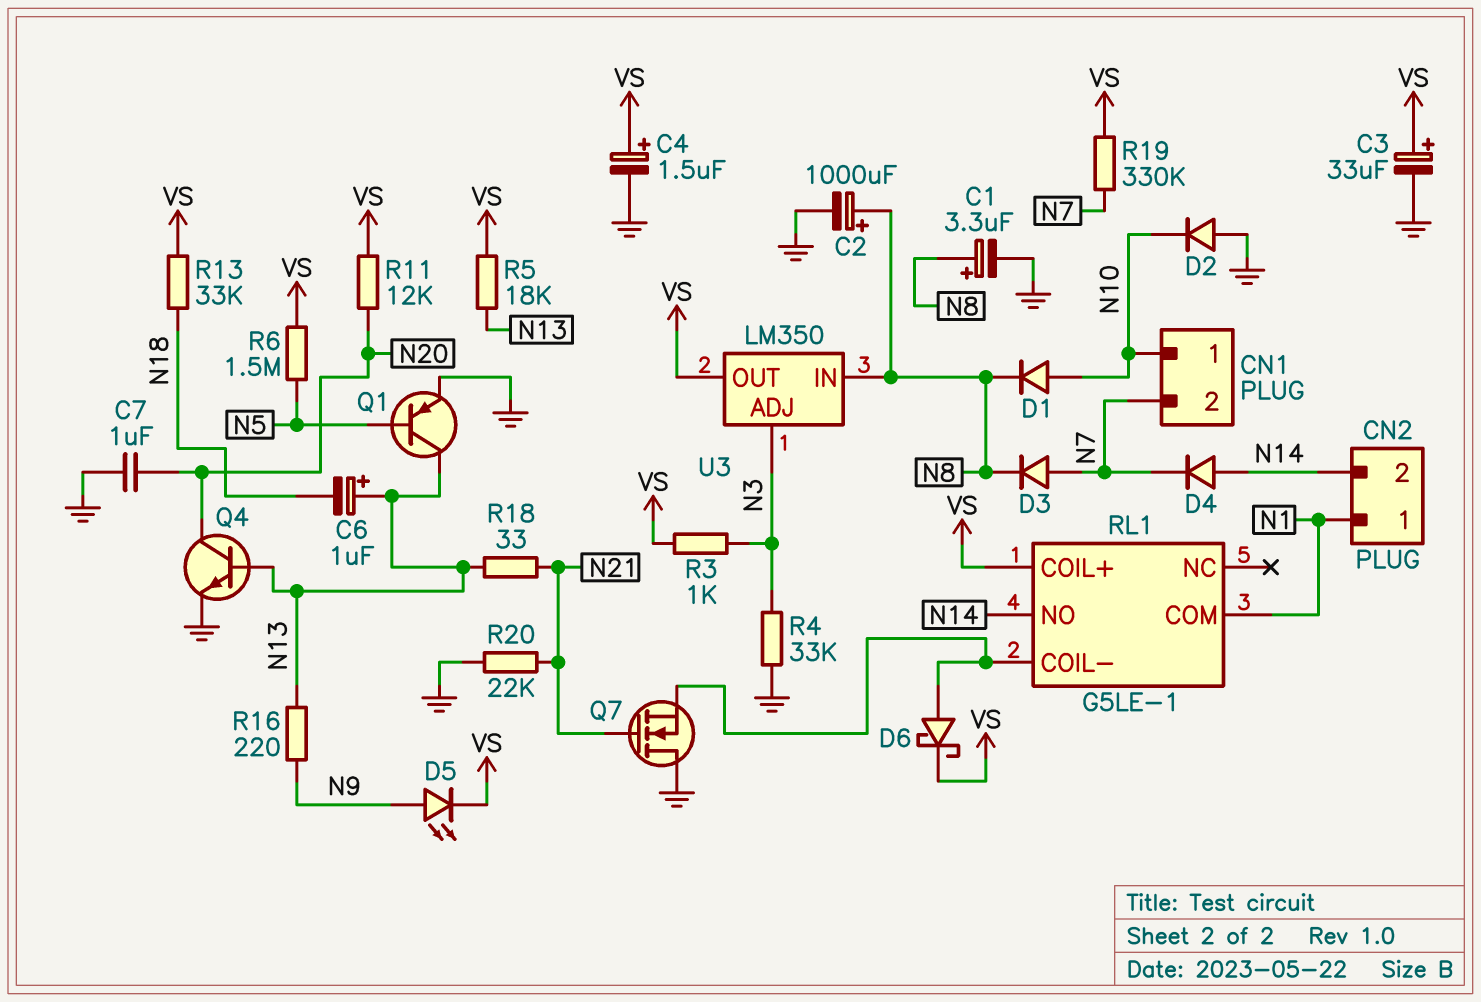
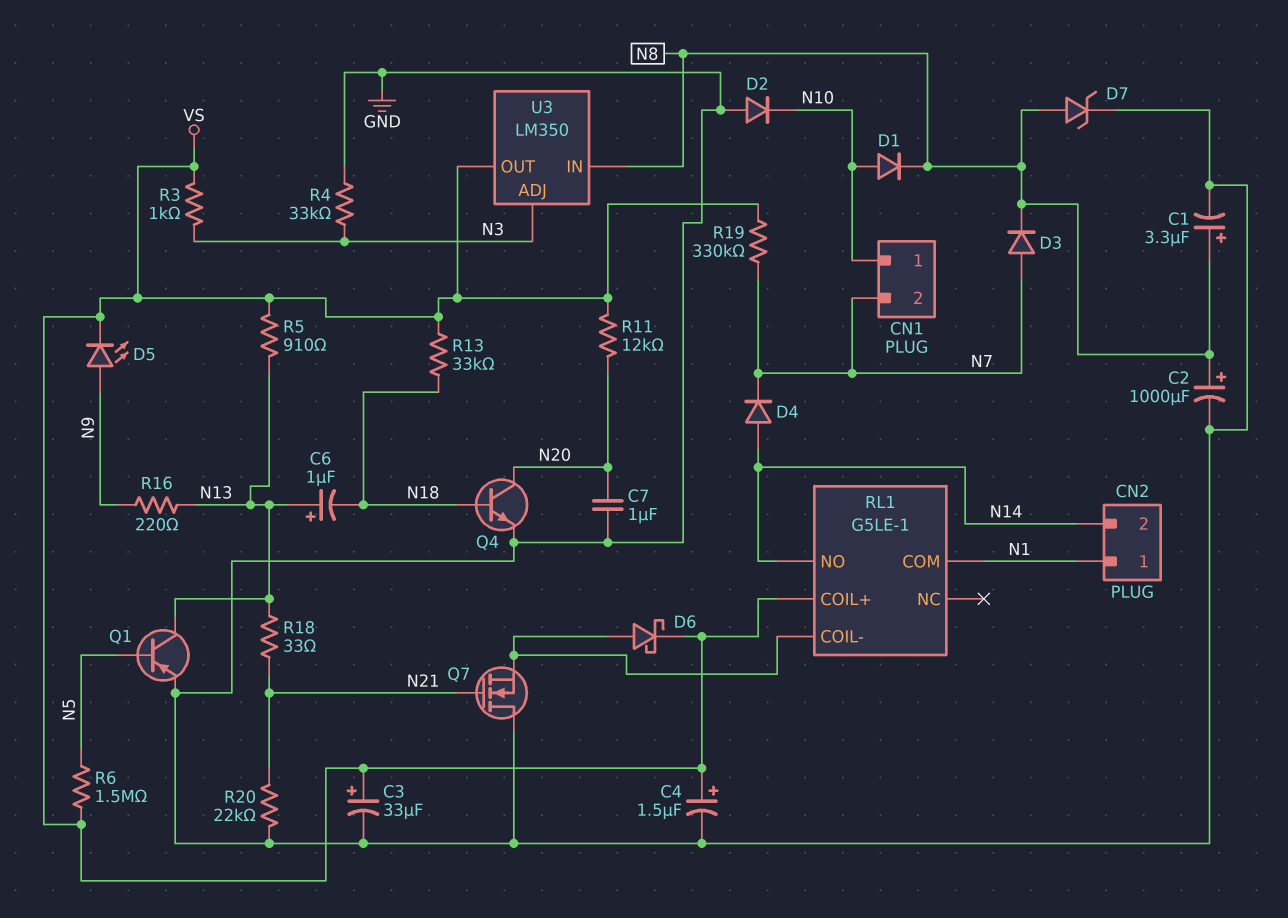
D7: none -> zener (A N8, K GND)
Q4: NPN (B N13, C N20, E GND) -> NPN (B N18, C N20, E GND)
R5: 18k (N13, VS) -> 910 (N13, VS)

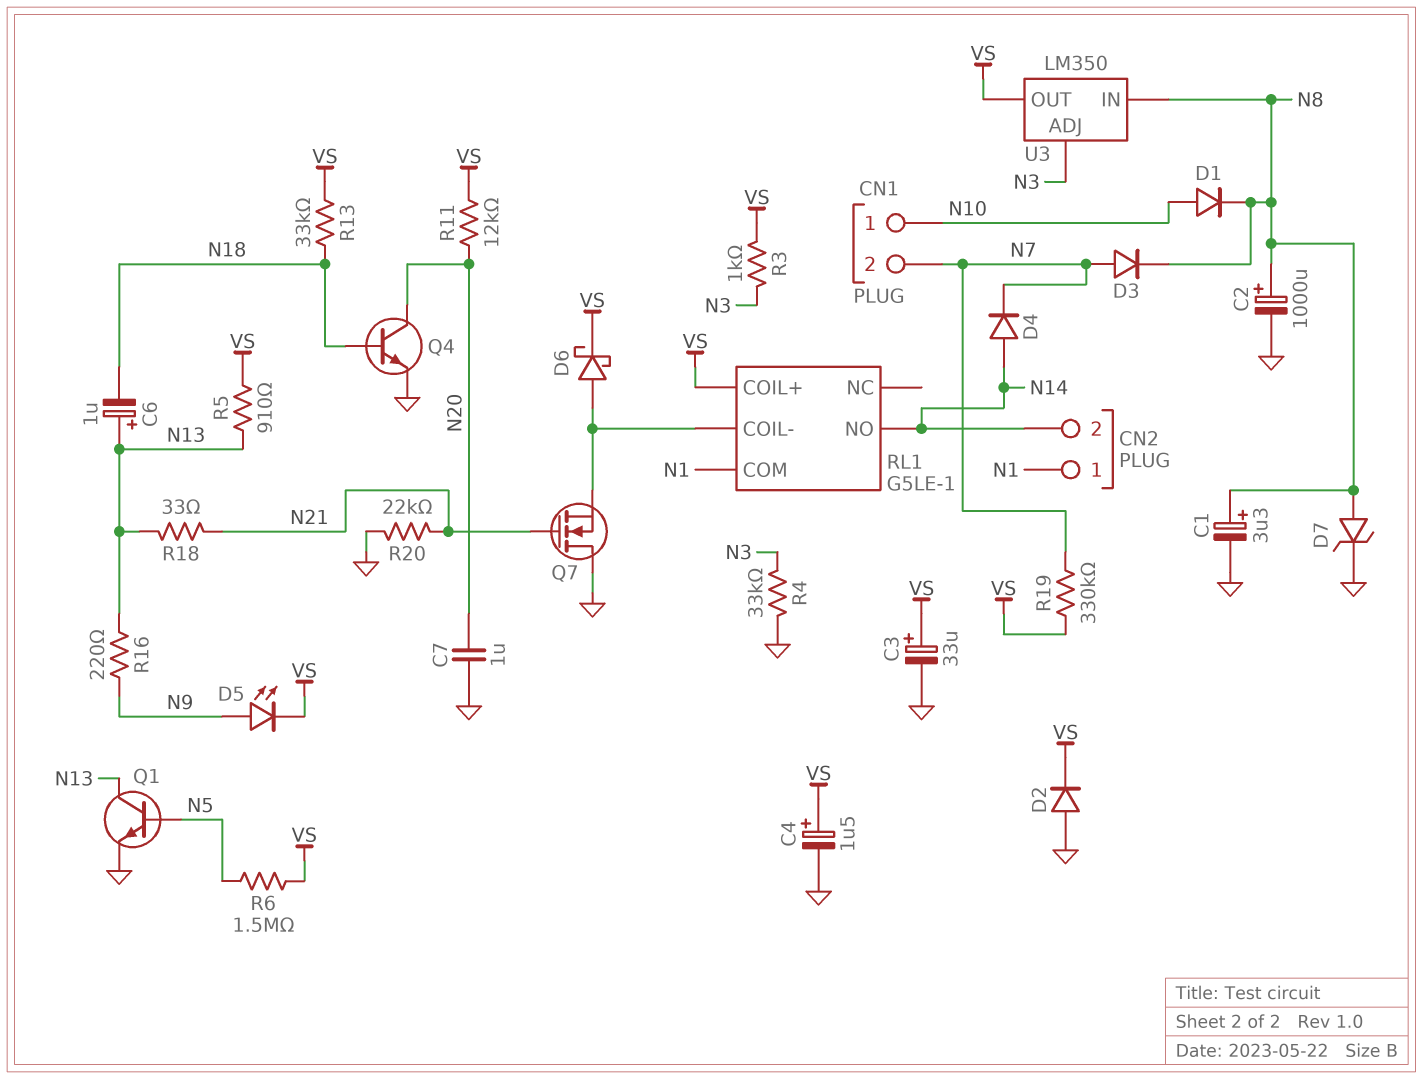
D2: diode (A GND, K N10) -> diode (A GND, K VS)
Q1: PNP (B N5, C N13, E GND) -> NPN (B N5, C N13, E GND)

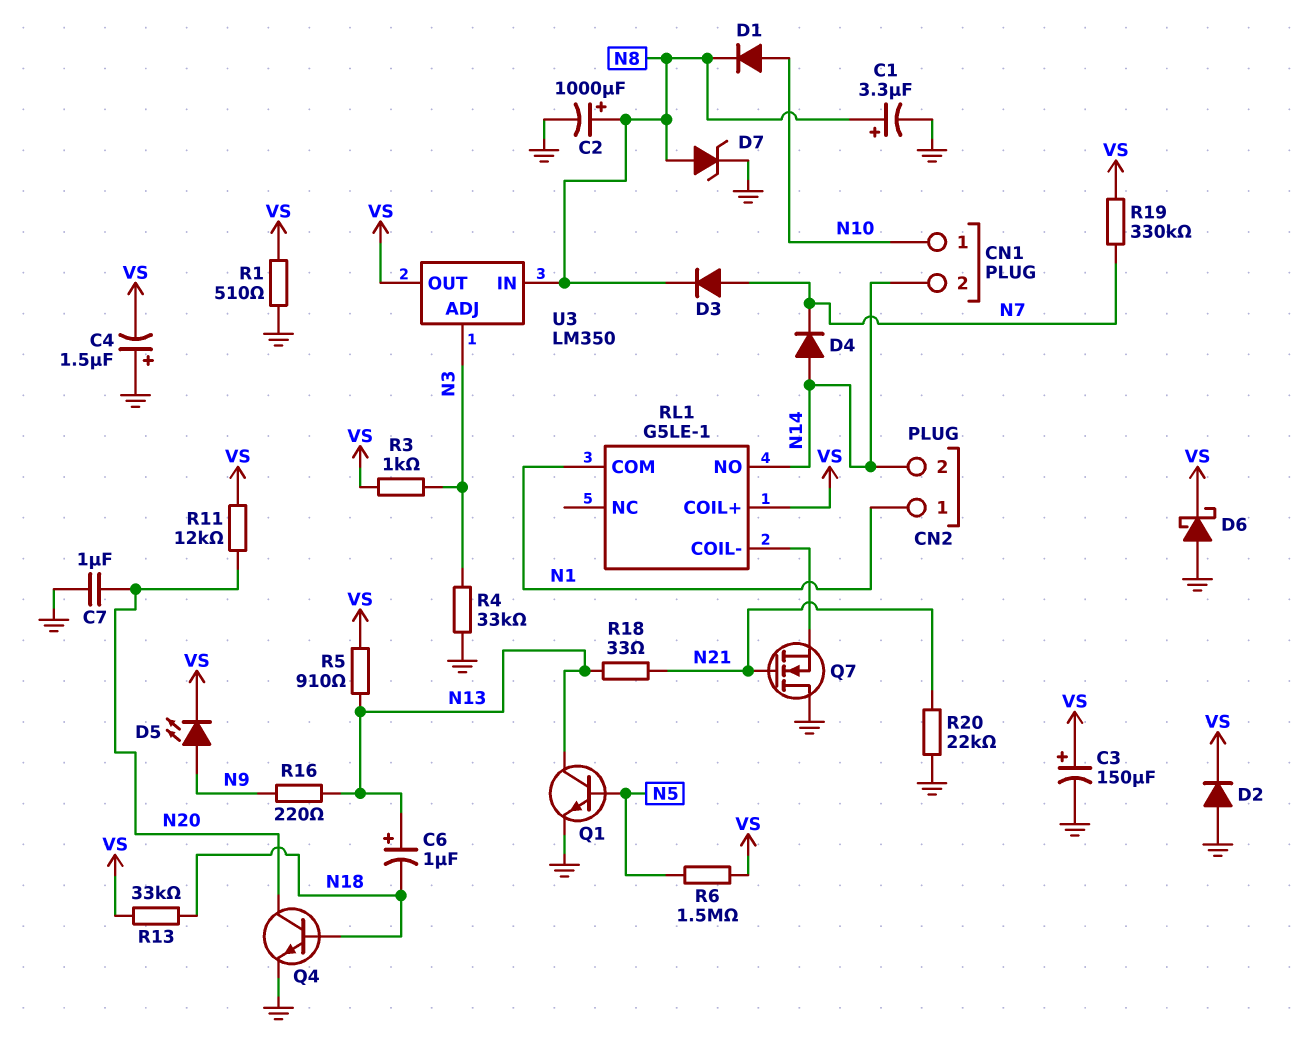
C3: 33uF (plus VS, minus GND) -> 150uF (plus VS, minus GND)
C4: 1.5uF (plus VS, minus GND) -> 1.5uF (plus GND, minus VS)
CN1 pin 2: N7 -> N14
D6: schottky (A RL1/COIL-, K VS) -> schottky (A GND, K VS)
R1: none -> 510 (GND, VS)

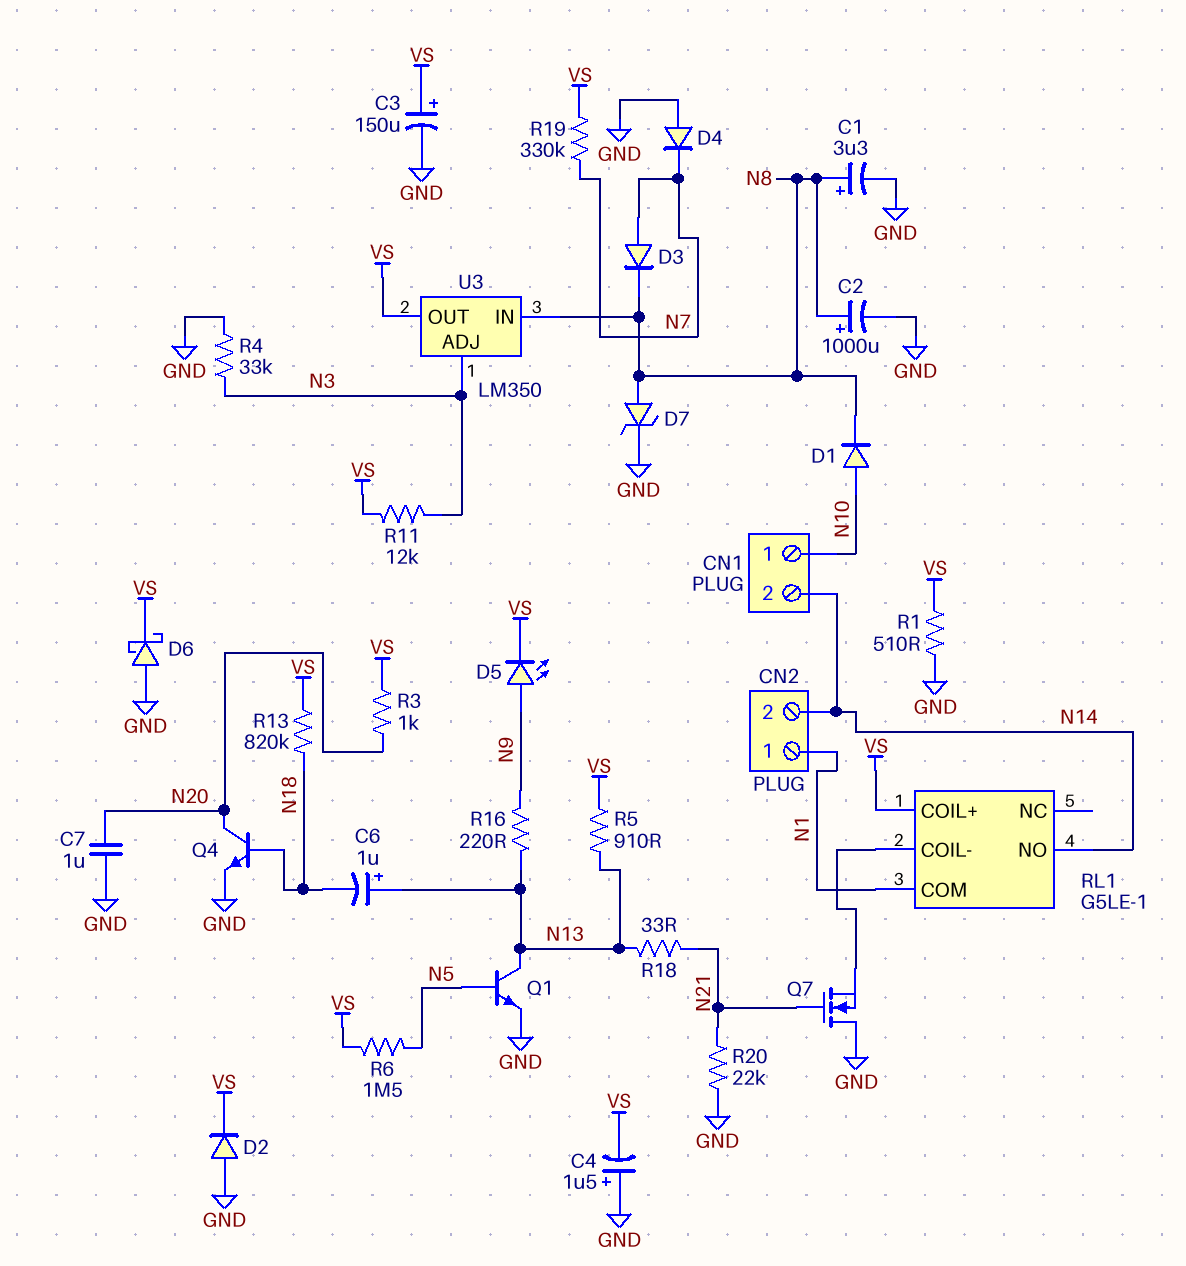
D4: diode (A N14, K N7) -> diode (A GND, K N7)
R3: 1k (N3, VS) -> 1k (N20, VS)
R11: 12k (N20, VS) -> 12k (N3, VS)
R13: 33k (N18, VS) -> 820k (N18, VS)

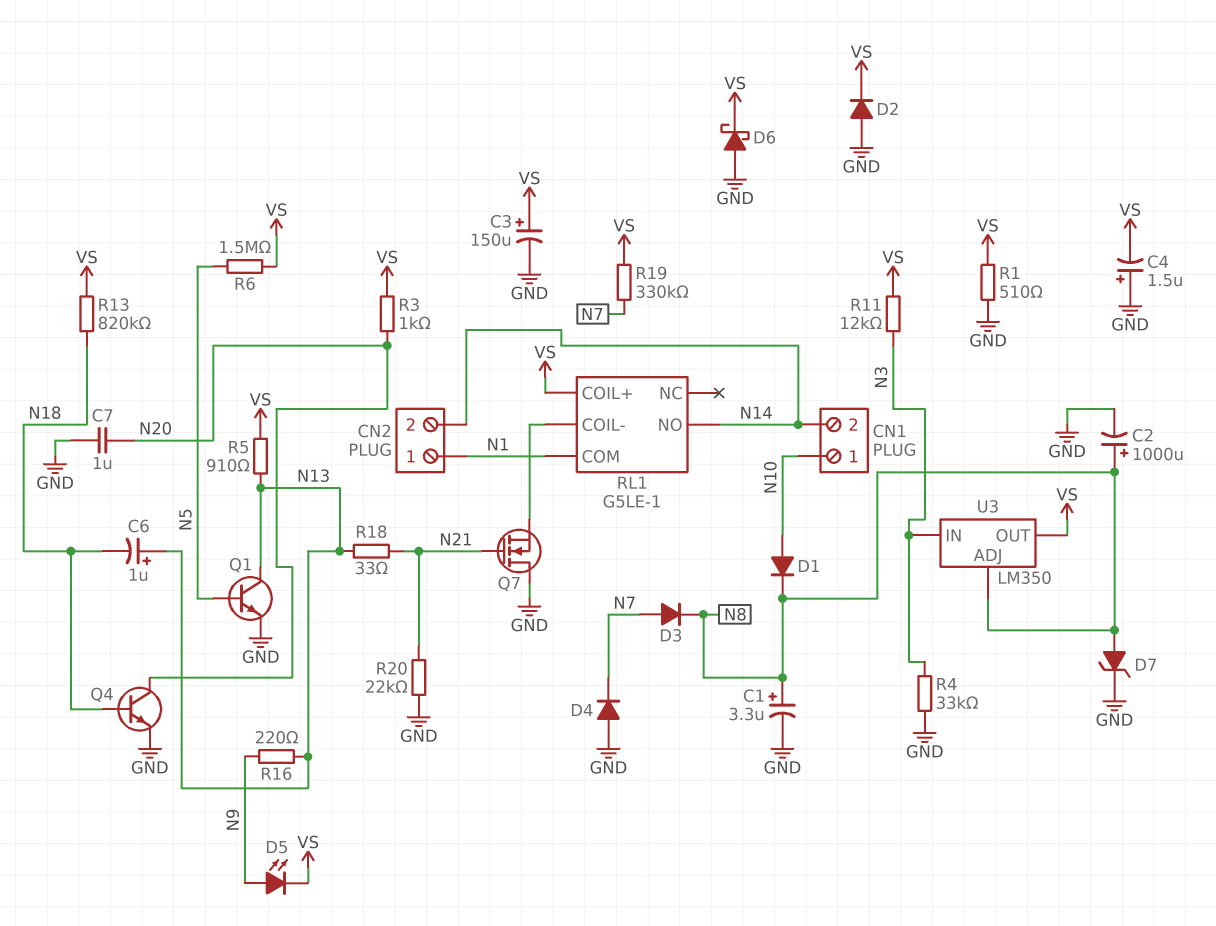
U3 pin ADJ: N3 -> N8
U3 pin IN: N8 -> N3

